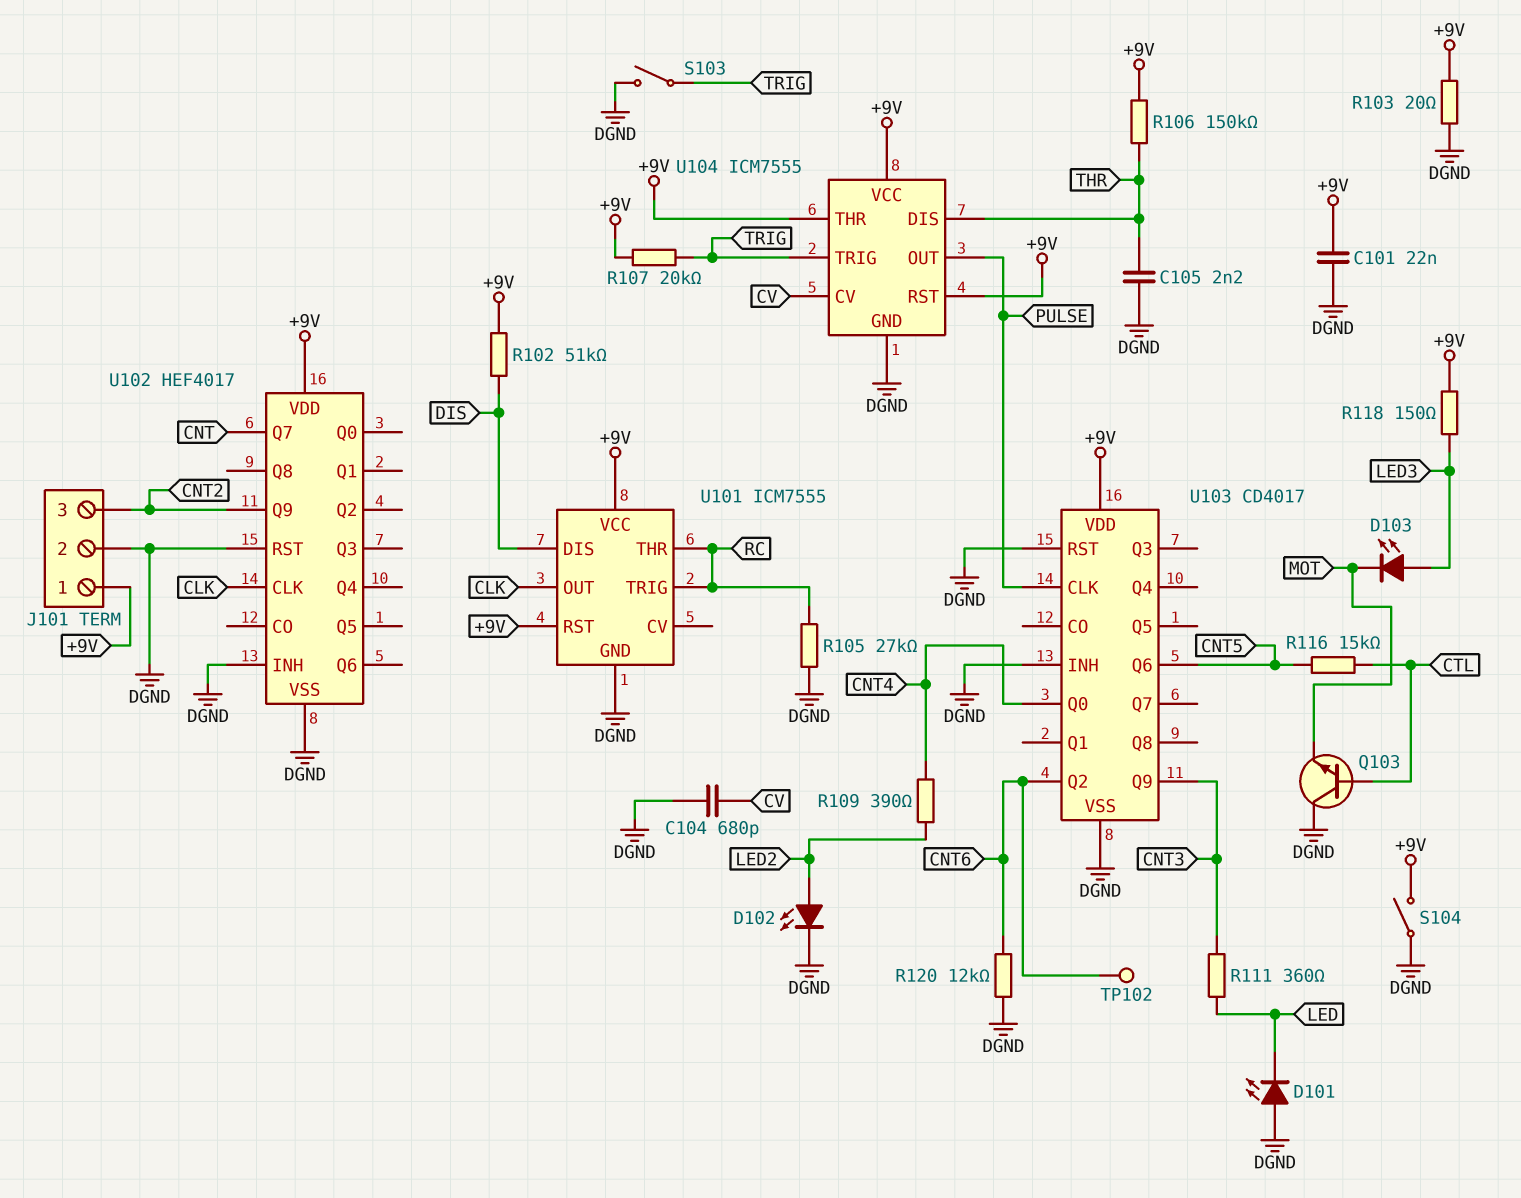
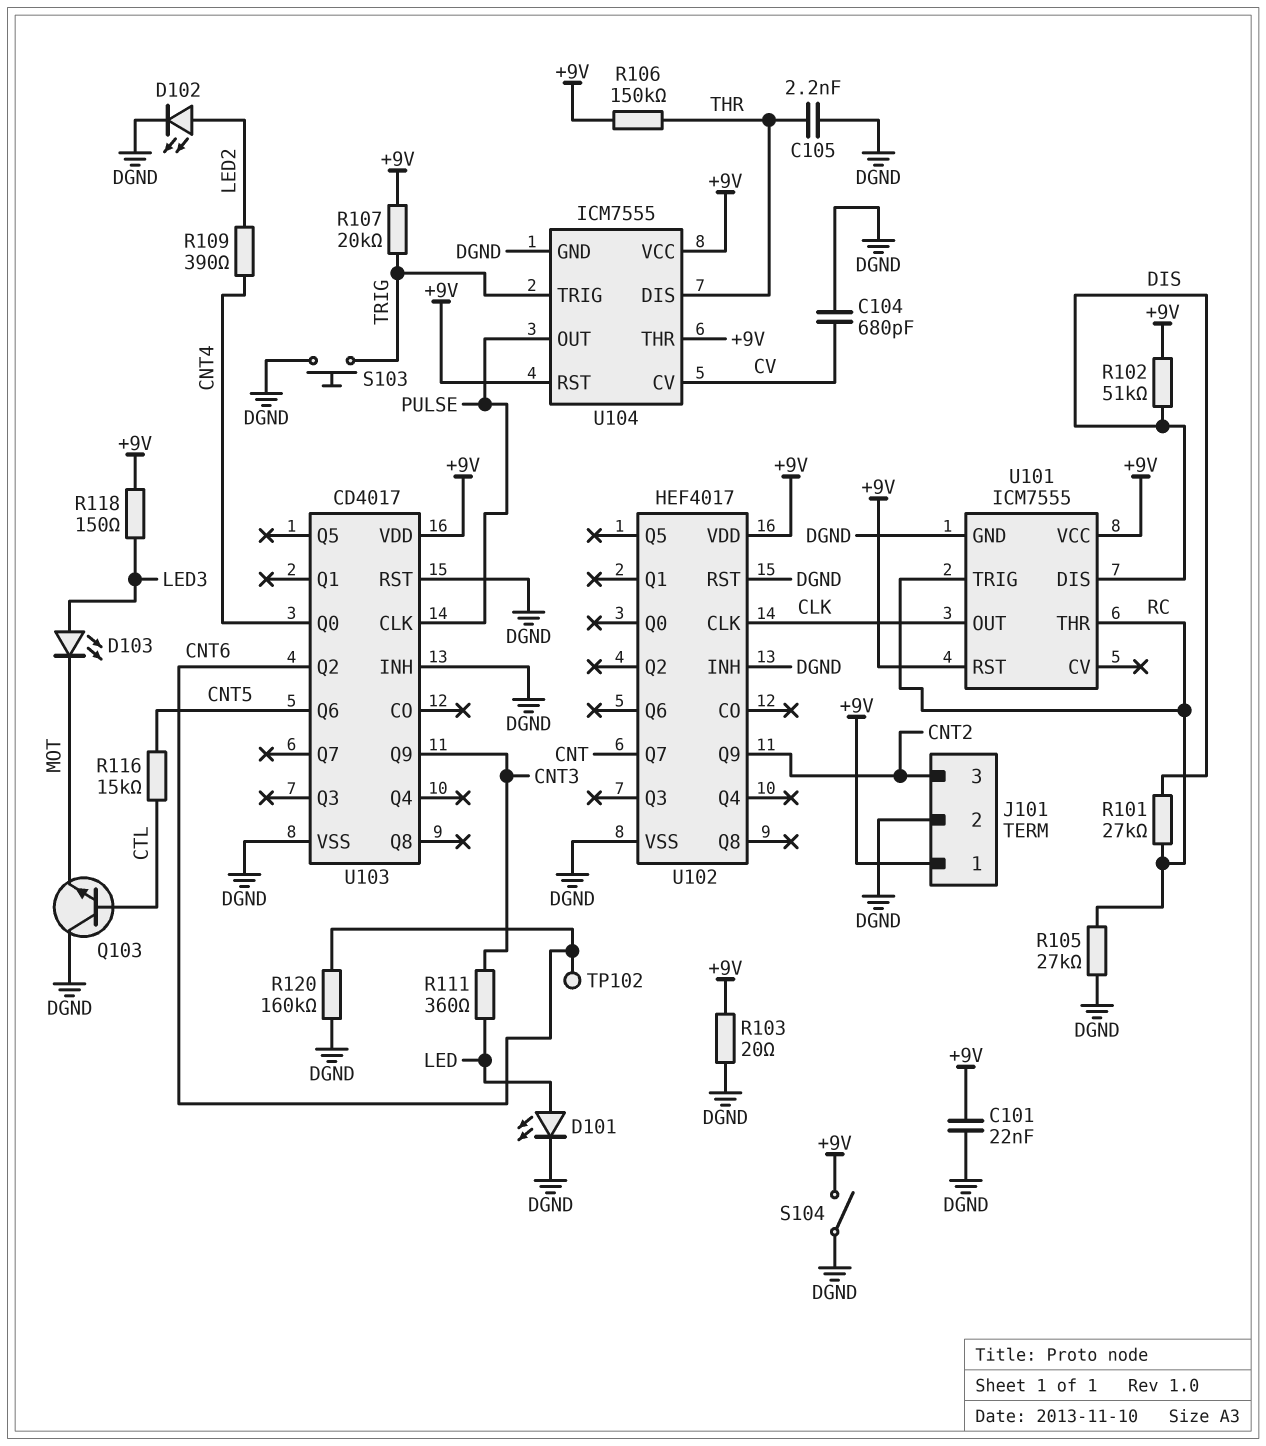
D101: LED (A DGND, K LED) -> LED (A LED, K DGND)
R101: none -> 27k (DIS, RC)
R120: 12k (CNT6, DGND) -> 160k (CNT6, DGND)
S103: switch (DGND, TRIG) -> button (DGND, TRIG)

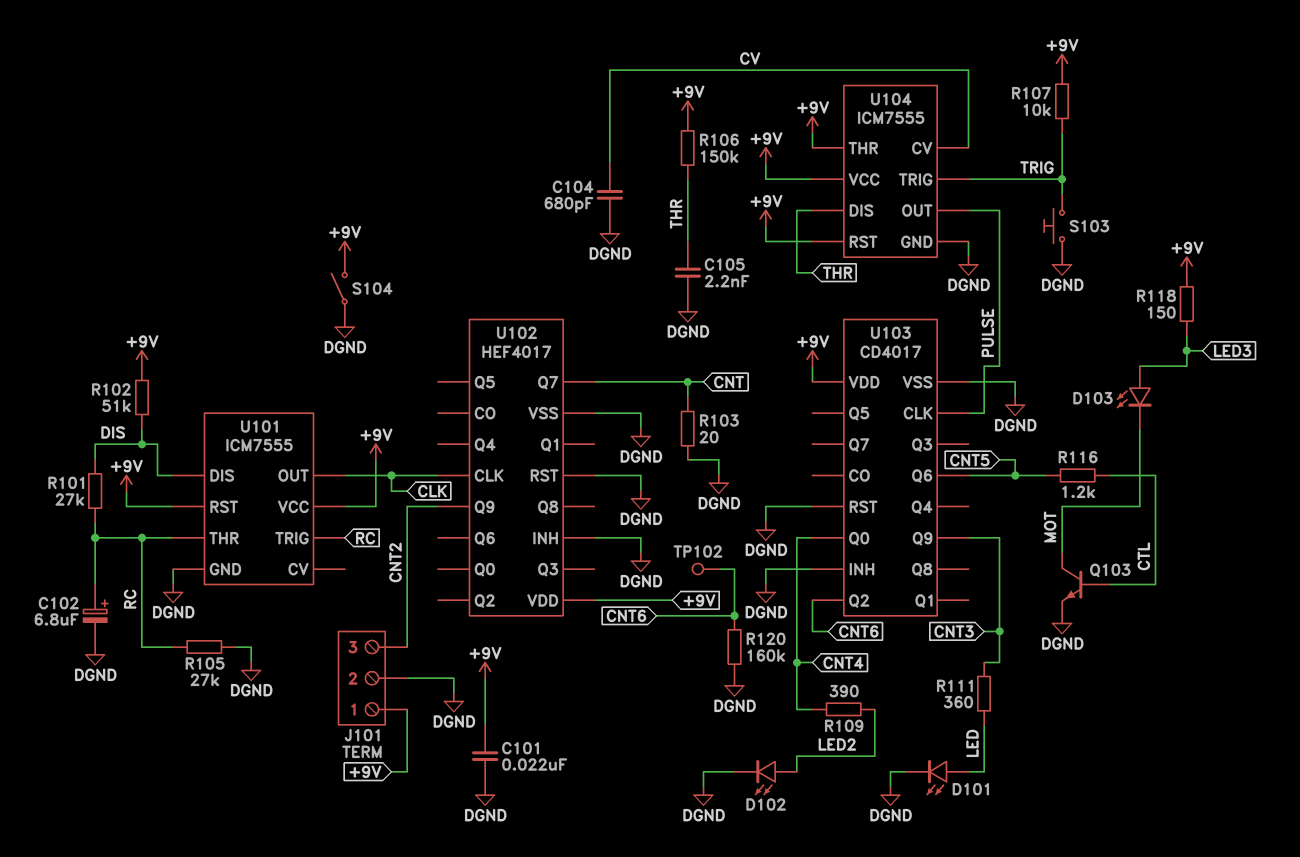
C102: none -> 6.8uF (plus RC, minus DGND)
Q103: NPN (B CTL, C DGND, E MOT) -> NPN (B CTL, C MOT, E DGND)
R103: 20 (+9V, DGND) -> 20 (CNT, DGND)
R107: 20k (+9V, TRIG) -> 10k (+9V, TRIG)
R116: 15k (CNT5, CTL) -> 1.2k (CNT5, CTL)

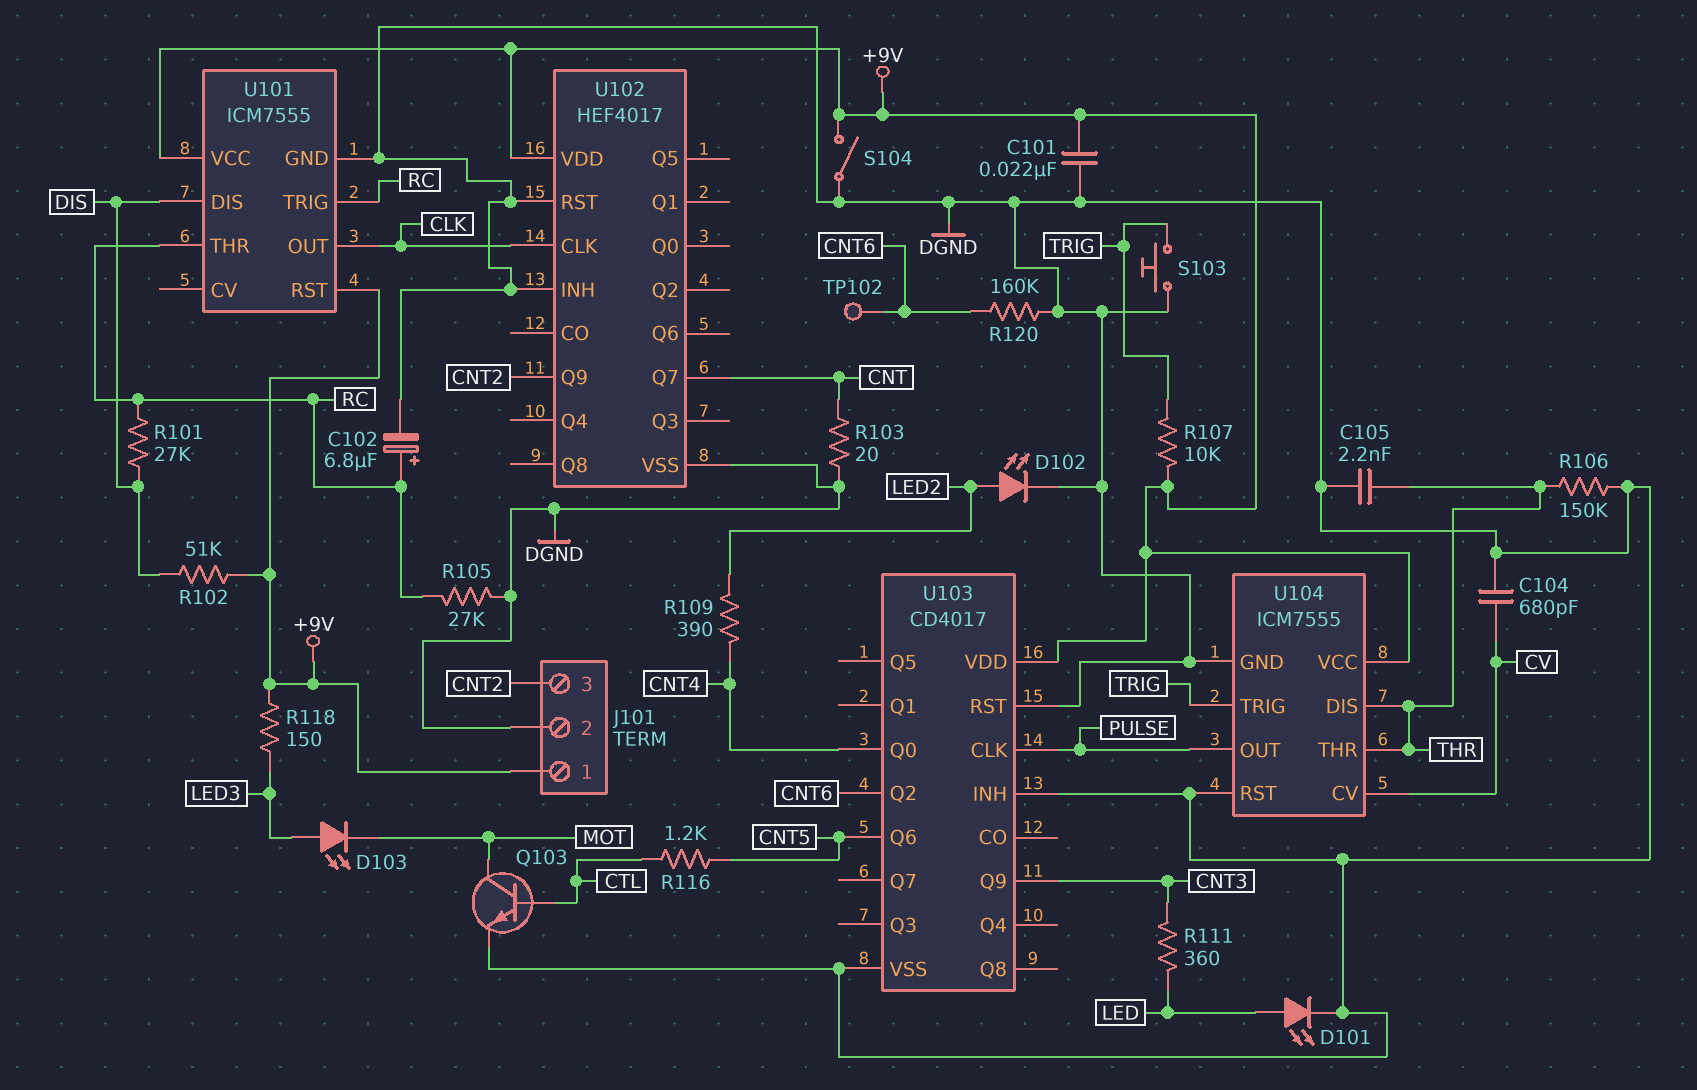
R106: 150k (+9V, THR) -> 150k (DGND, THR)
U104 pin RST: +9V -> DGND
U104 pin THR: +9V -> THR

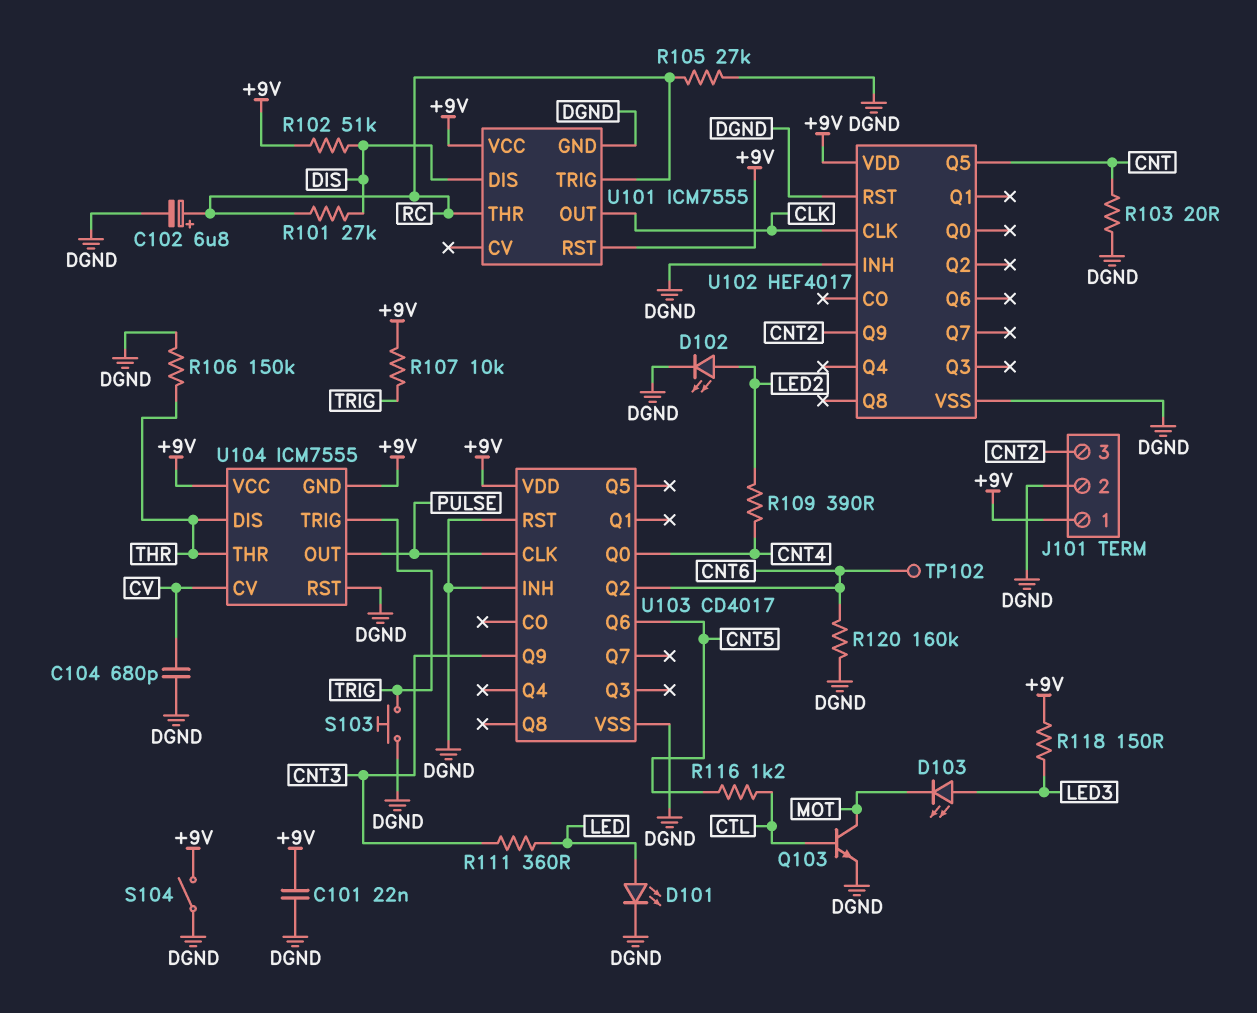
C105: 2.2nF (DGND, THR) -> none
U102 pin Q5: none -> CNT
U102 pin Q7: CNT -> none
U104 pin GND: DGND -> +9V

